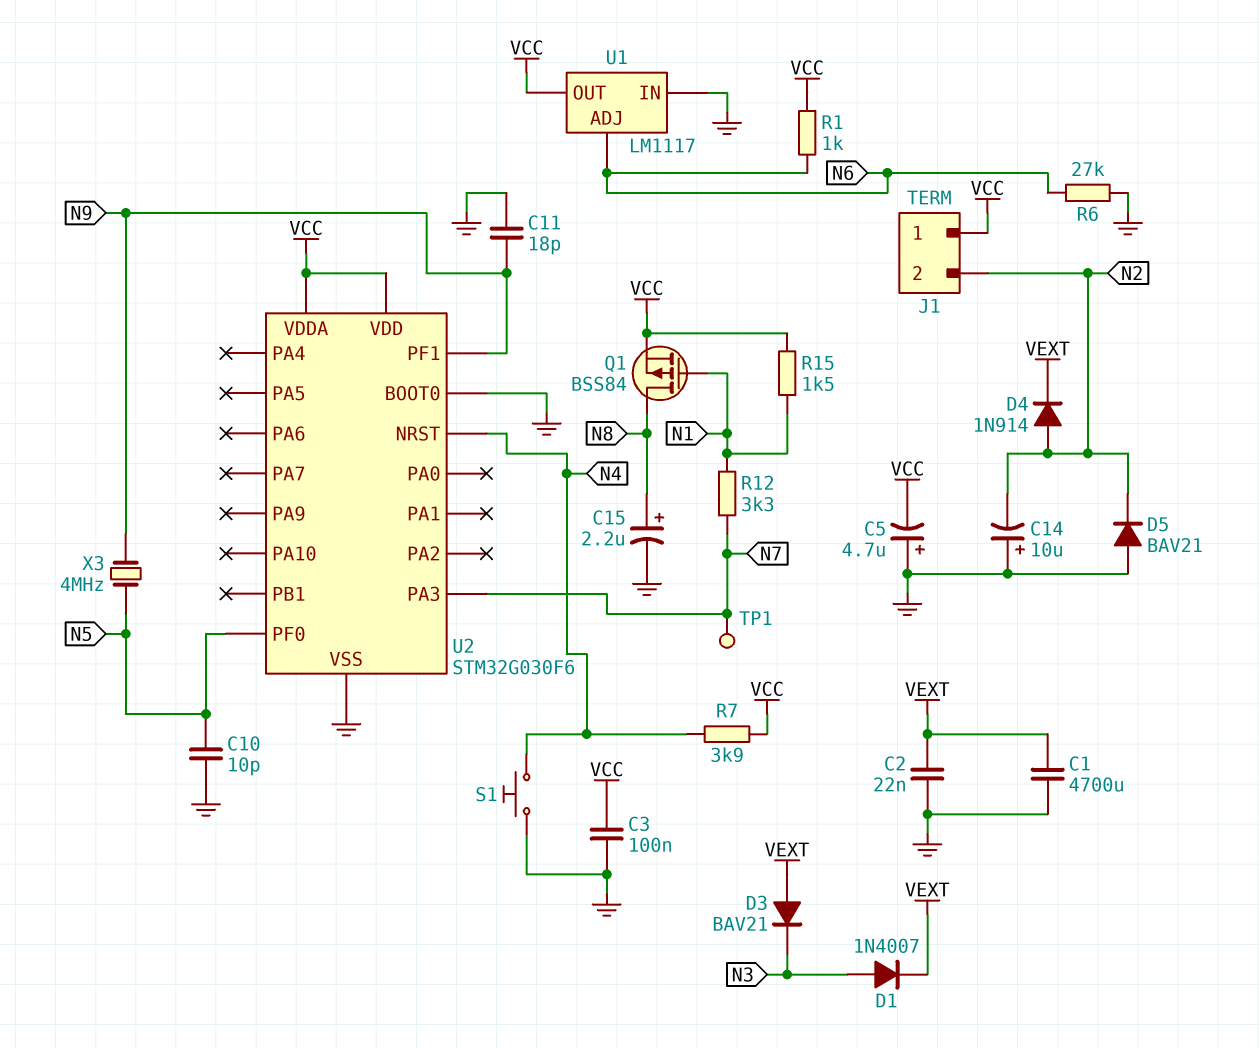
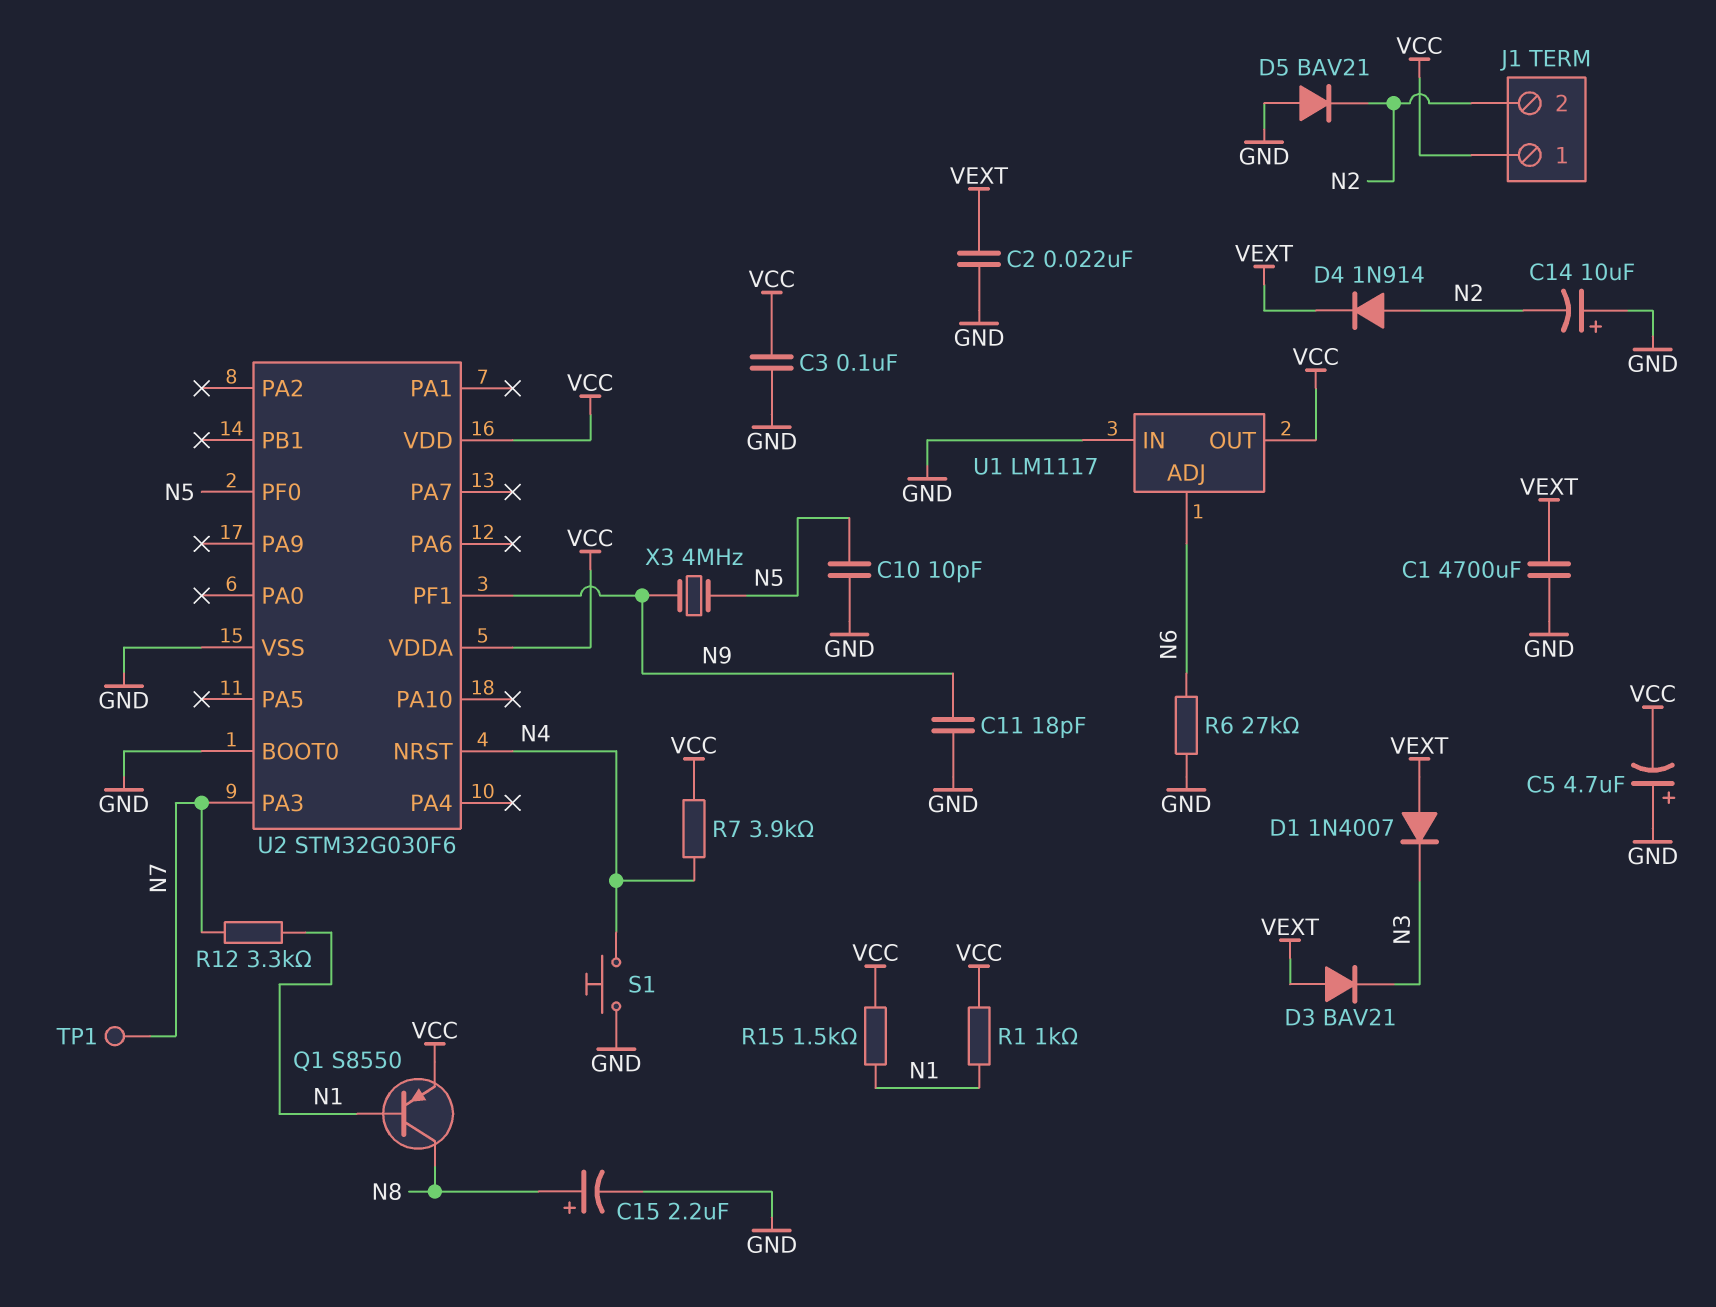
D1: diode 1N4007 (A N3, K VEXT) -> diode 1N4007 (A VEXT, K N3)
Q1: PMOS BSS84 (G N1, D N8, S VCC) -> PNP S8550 (B N1, C N8, E VCC)
R1: 1k (N6, VCC) -> 1k (N1, VCC)

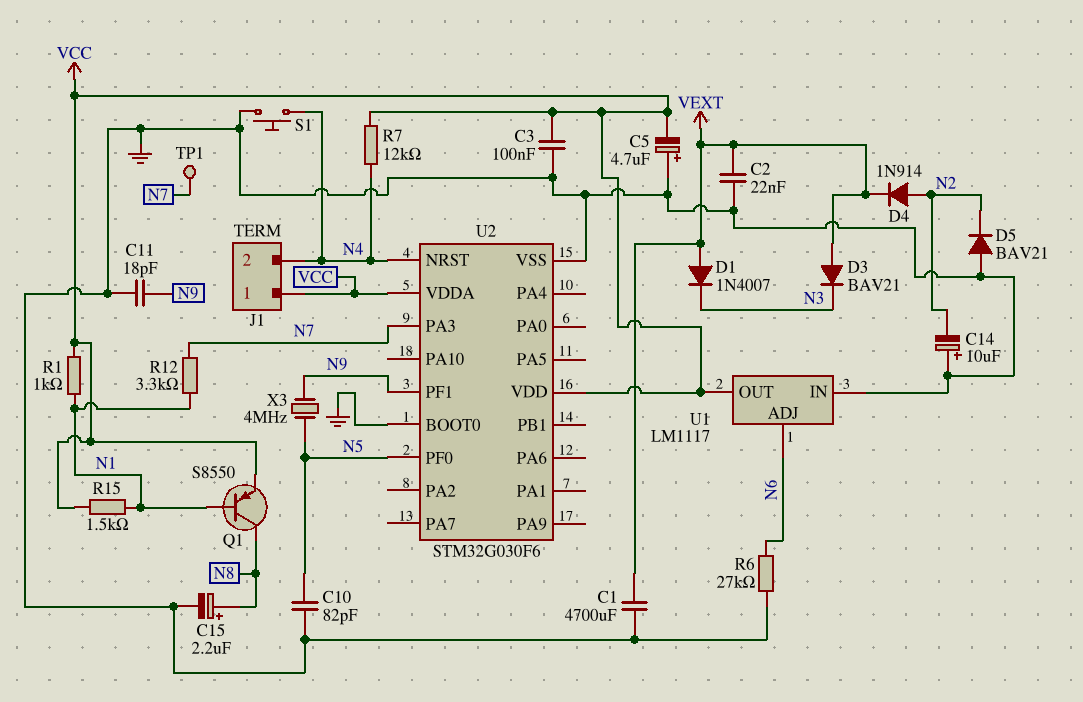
C10: 10pF (GND, N5) -> 82pF (GND, N5)
J1 pin 2: N2 -> N4
R7: 3.9k (N4, VCC) -> 12k (N4, VCC)

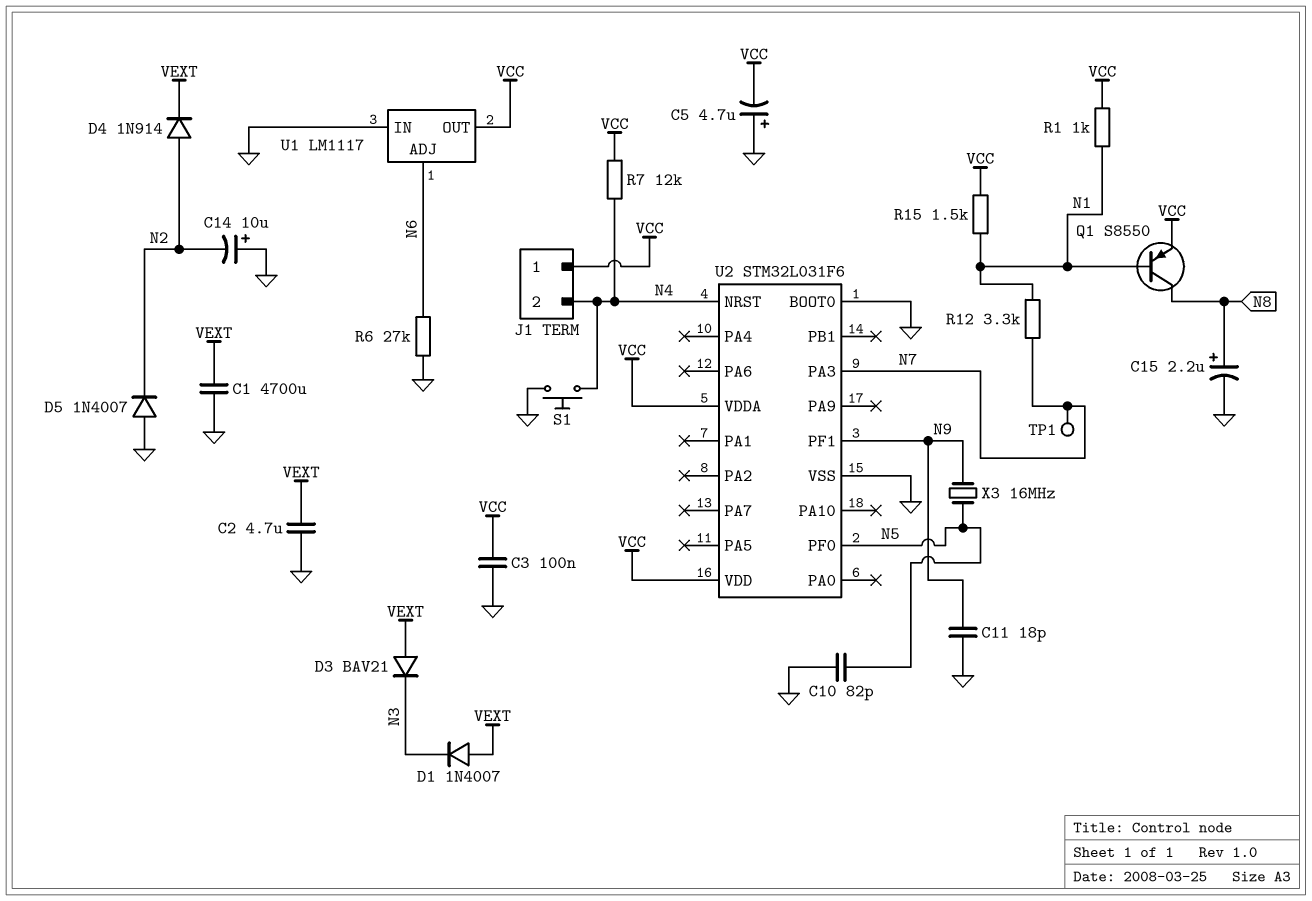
C2: 22nF (GND, VEXT) -> 4.7uF (GND, VEXT)
D5: diode BAV21 (A GND, K N2) -> diode 1N4007 (A GND, K N2)
U2: STM32G030F6 -> STM32L031F6
X3: 4MHz (N5, N9) -> 16MHz (N5, N9)

